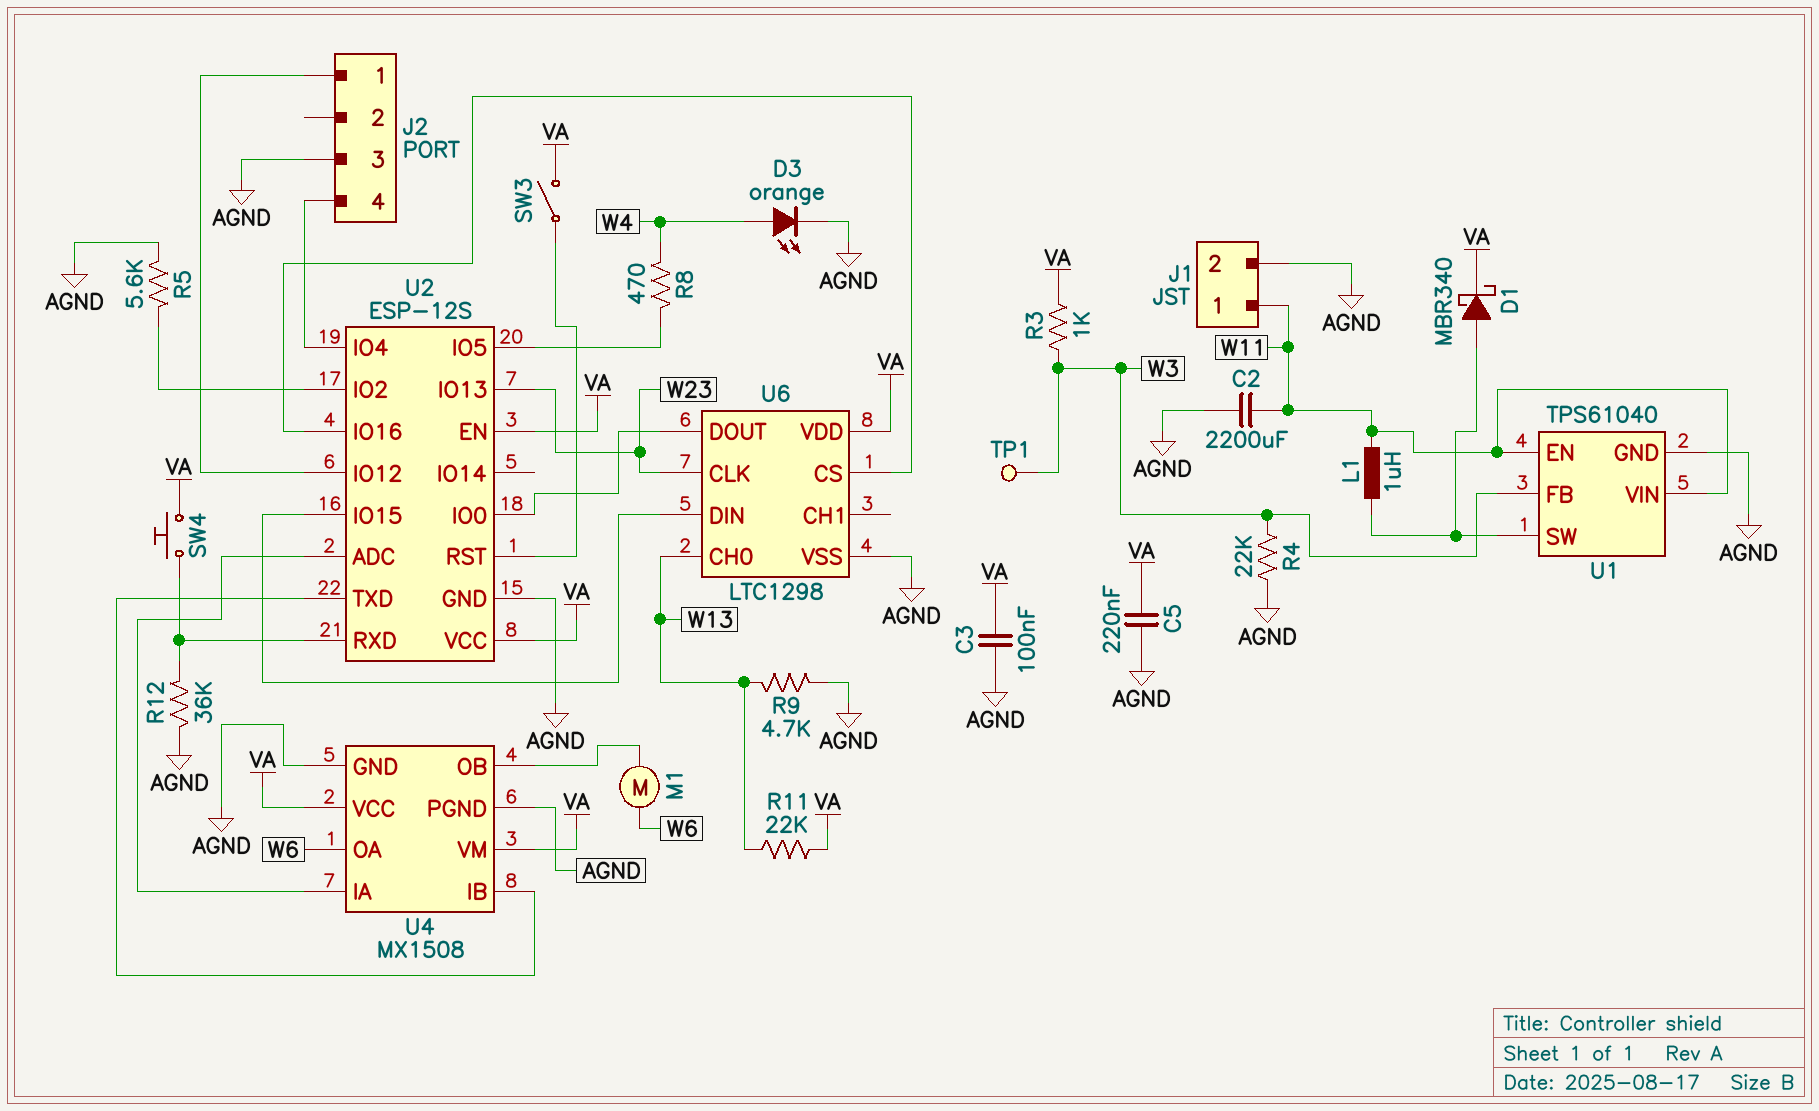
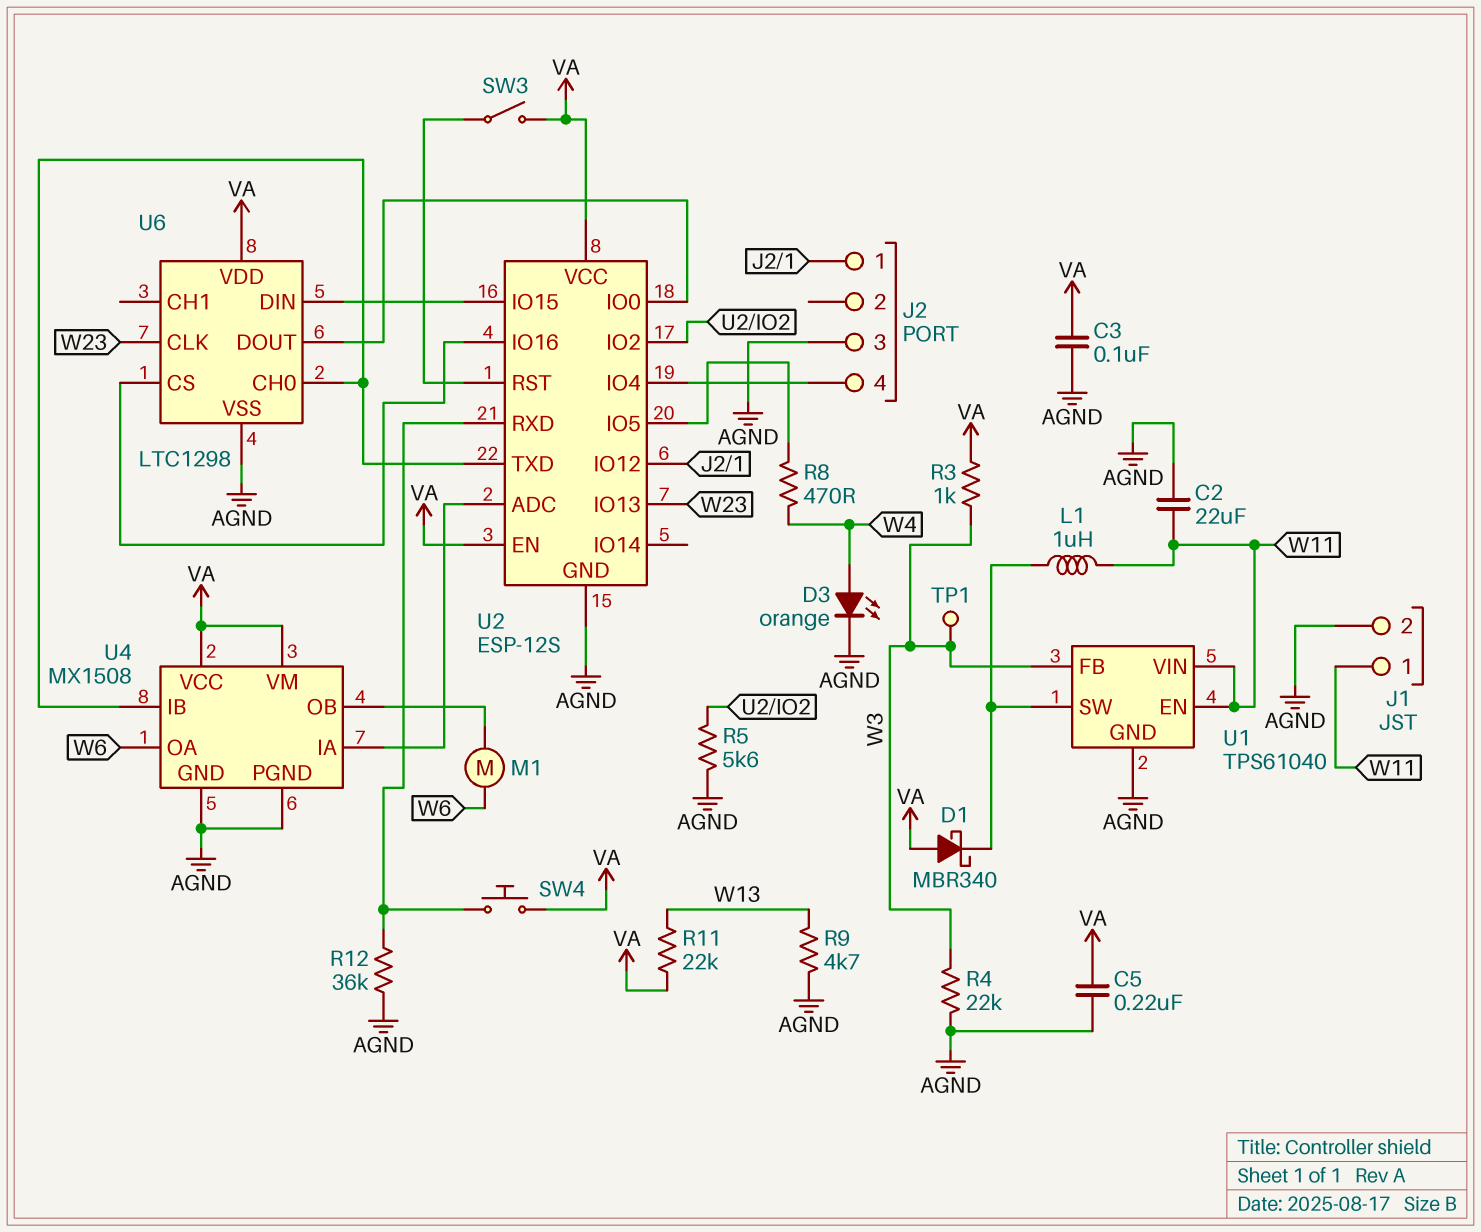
C2: 2200uF (AGND, W11) -> 22uF (AGND, W11)
D1: schottky MBR340 (A U1/SW, K VA) -> schottky MBR340 (A VA, K U1/SW)
U6 pin CH0: W13 -> U2/TXD

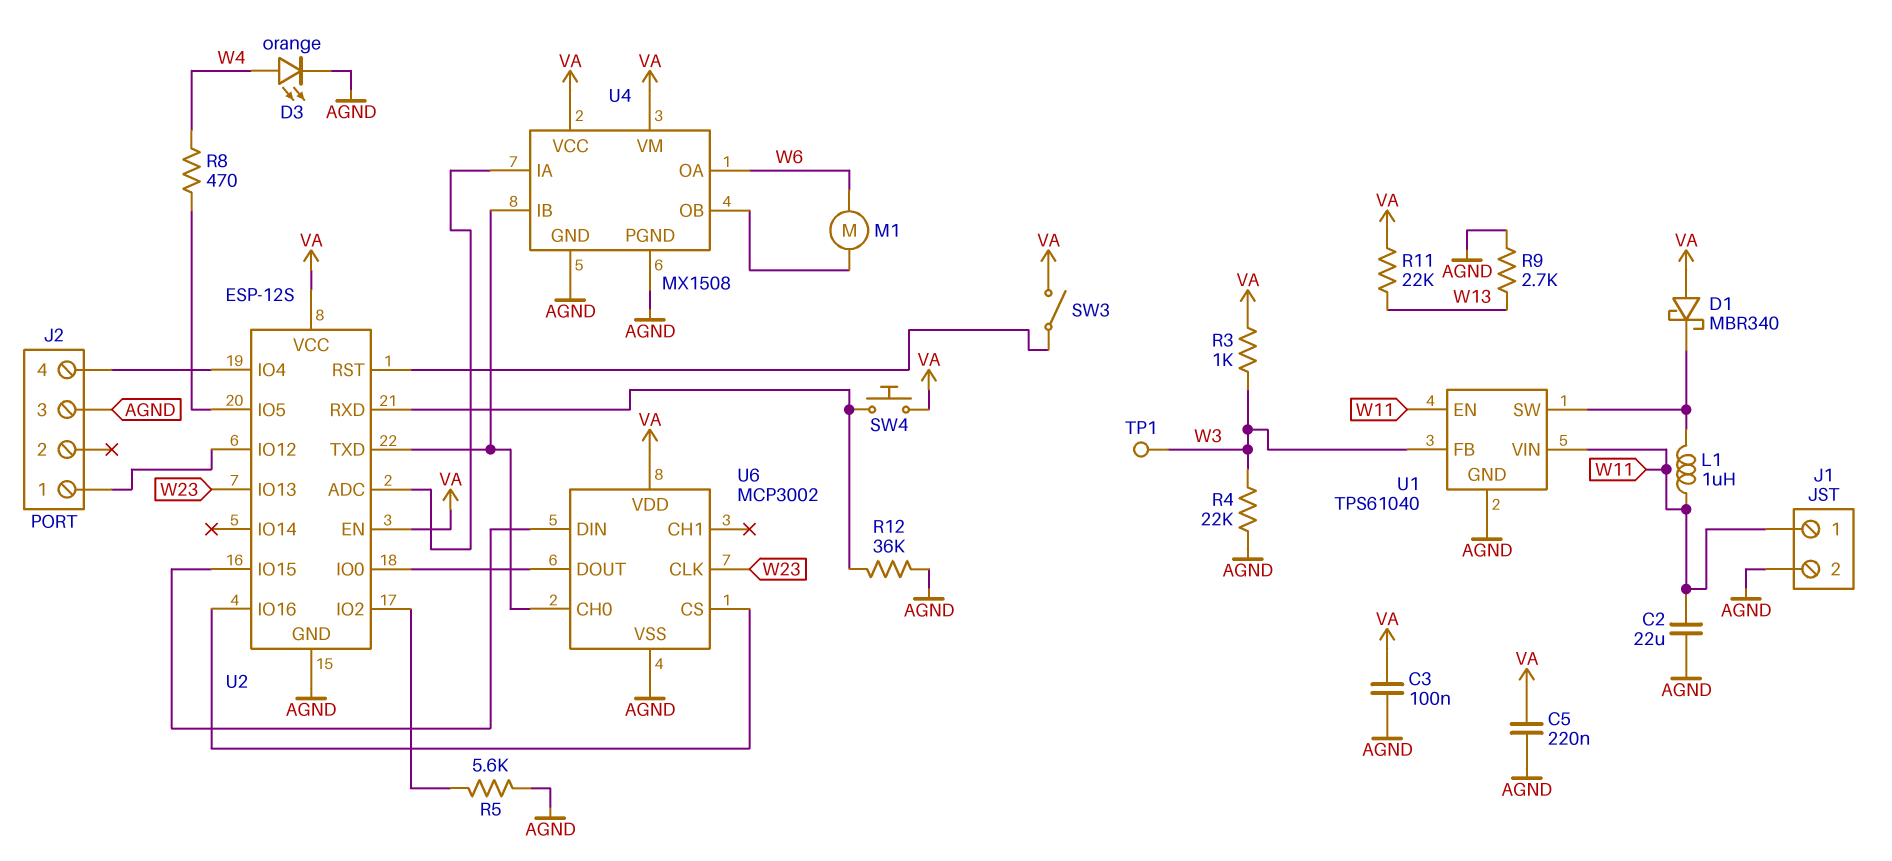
R9: 4.7k (AGND, W13) -> 2.7k (AGND, W13)
U6: LTC1298 -> MCP3002

